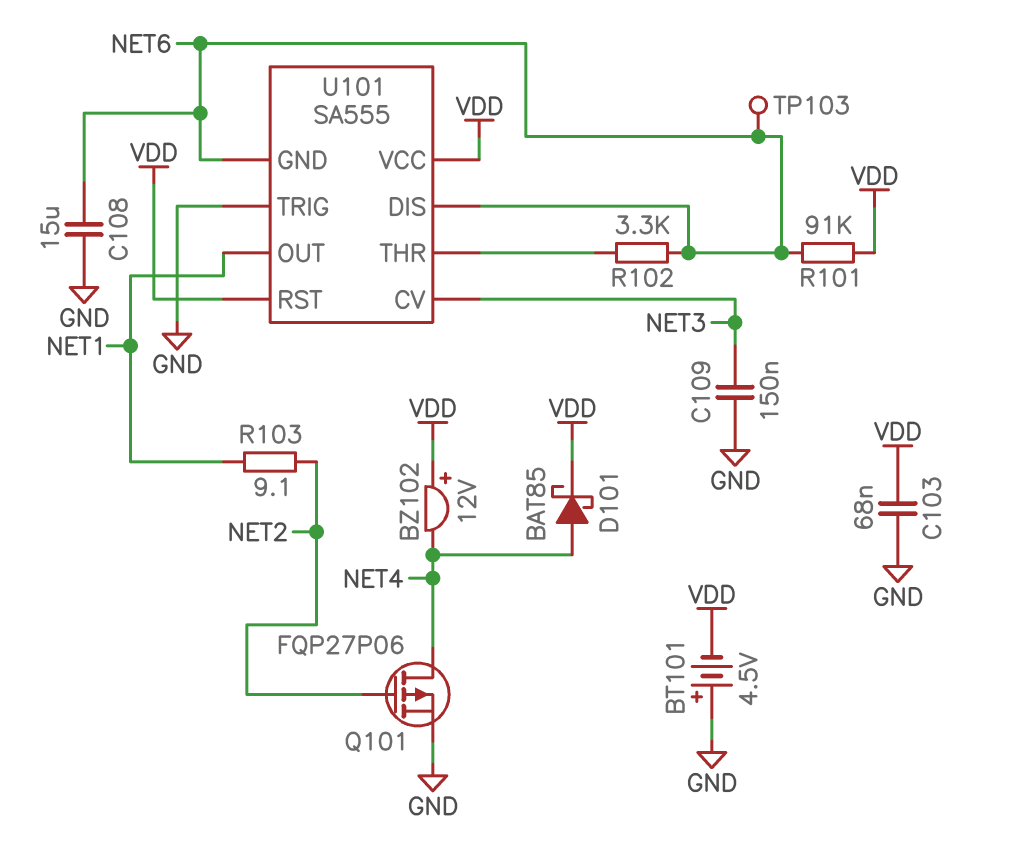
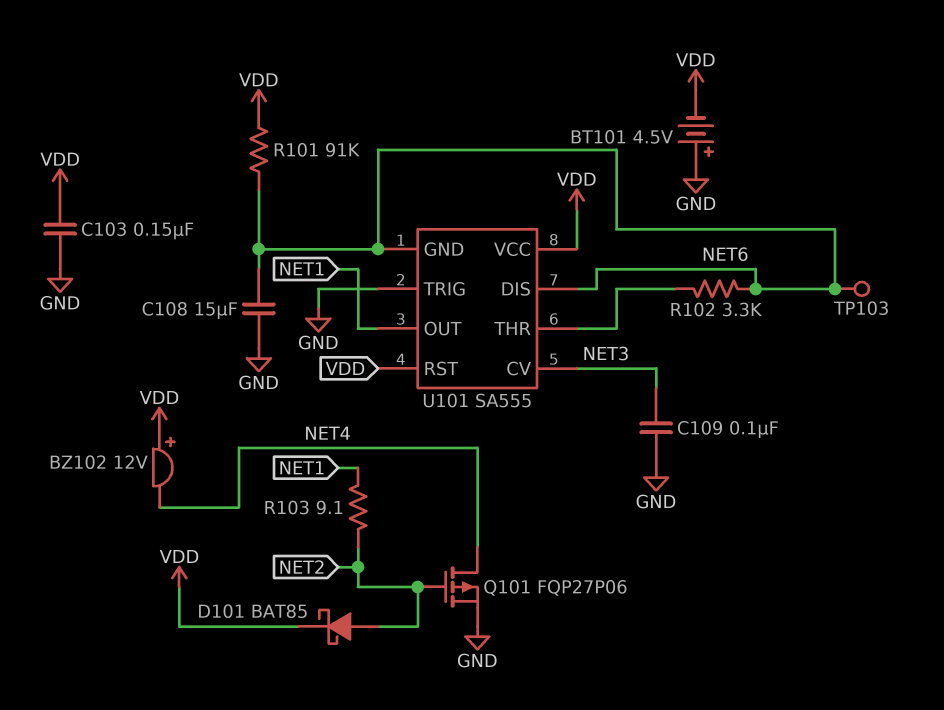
C103: 68nF (GND, VDD) -> 150nF (GND, VDD)
C109: 150nF (GND, NET3) -> 100nF (GND, NET3)
D101: schottky BAT85 (A NET4, K VDD) -> schottky BAT85 (A NET2, K VDD)

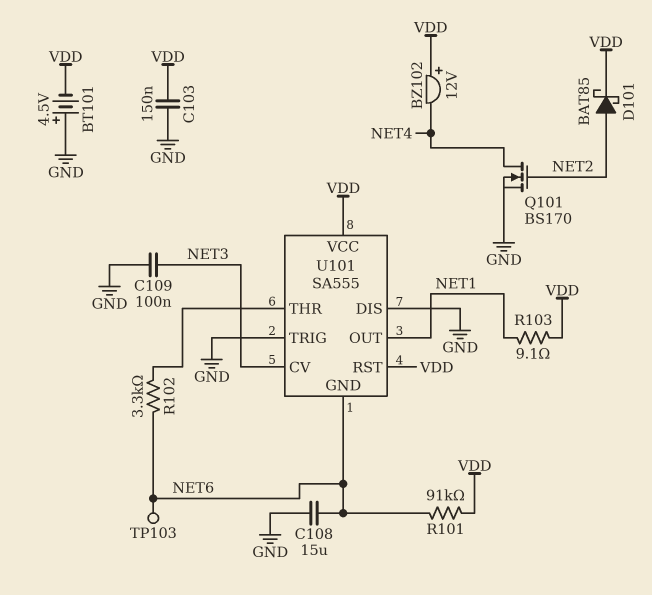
Q101: PMOS FQP27P06 (G NET2, D NET4, S GND) -> NMOS BS170 (G NET2, D NET4, S GND)
R103: 9.1 (NET1, NET2) -> 9.1 (NET1, VDD)
U101 pin DIS: NET6 -> GND

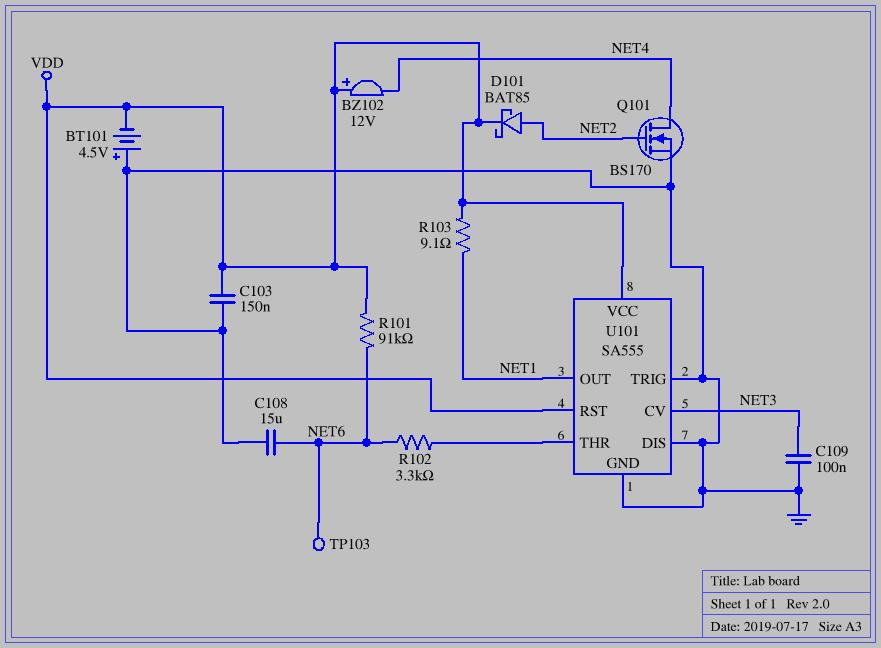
U101 pin GND: NET6 -> GND

